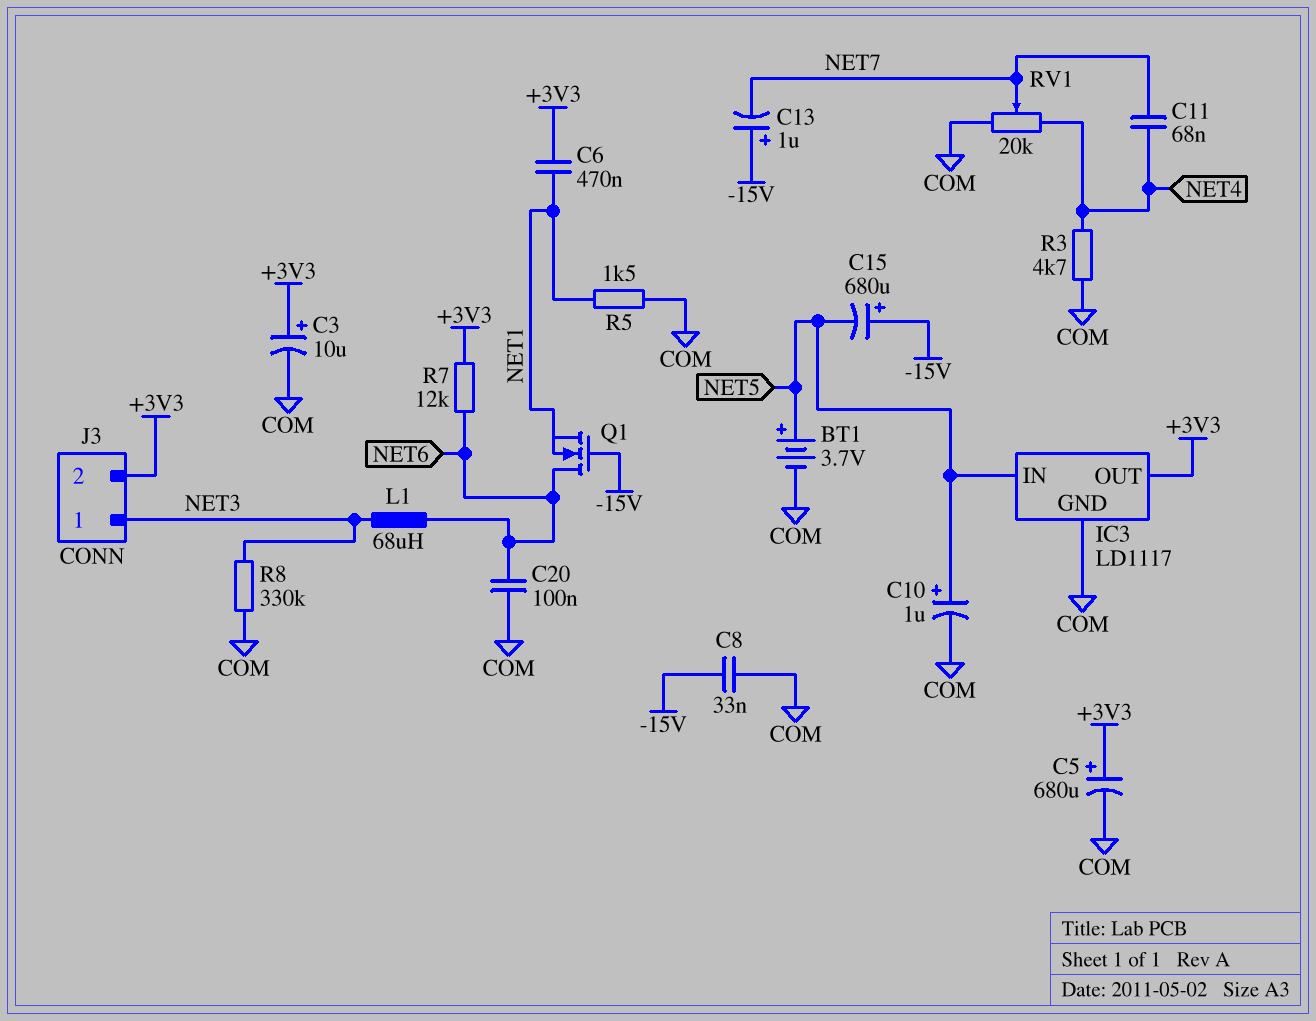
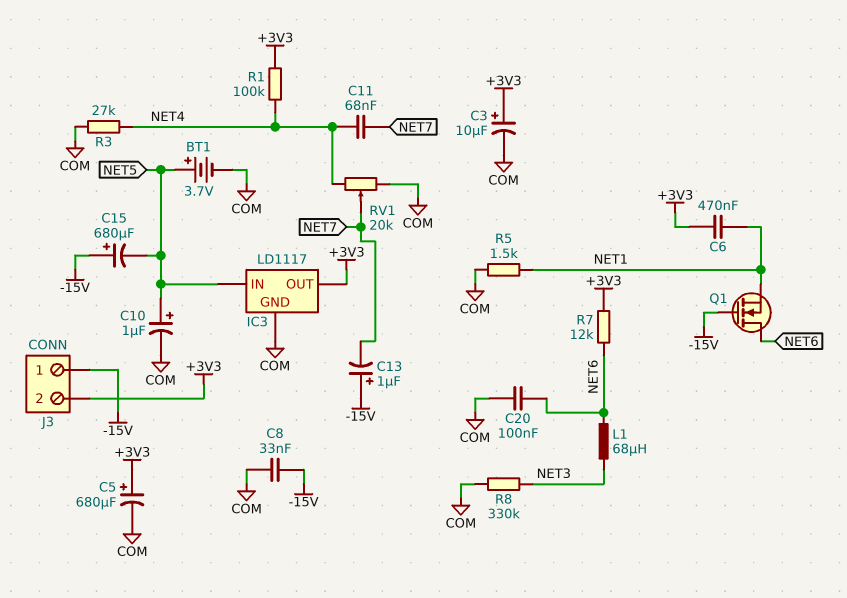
J3 pin 1: NET3 -> -15V
R1: none -> 100k (+3V3, NET4)
R3: 4.7k (COM, NET4) -> 27k (COM, NET4)

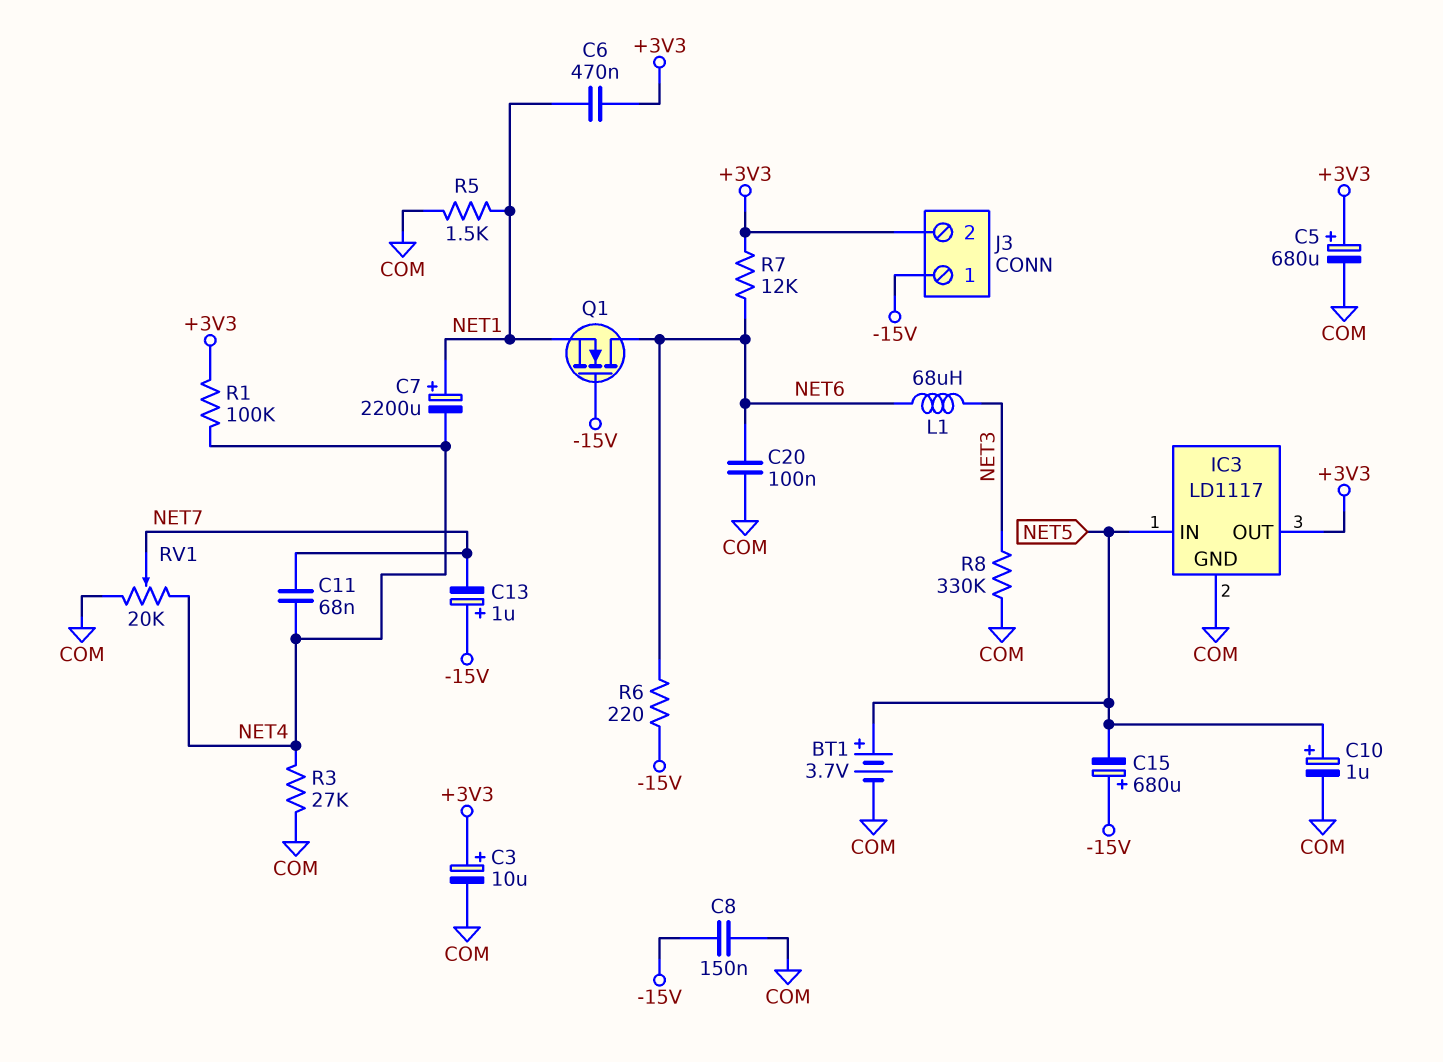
C7: none -> 2200uF (plus NET1, minus NET4)
C8: 33nF (-15V, COM) -> 150nF (-15V, COM)
R6: none -> 220 (-15V, NET6)

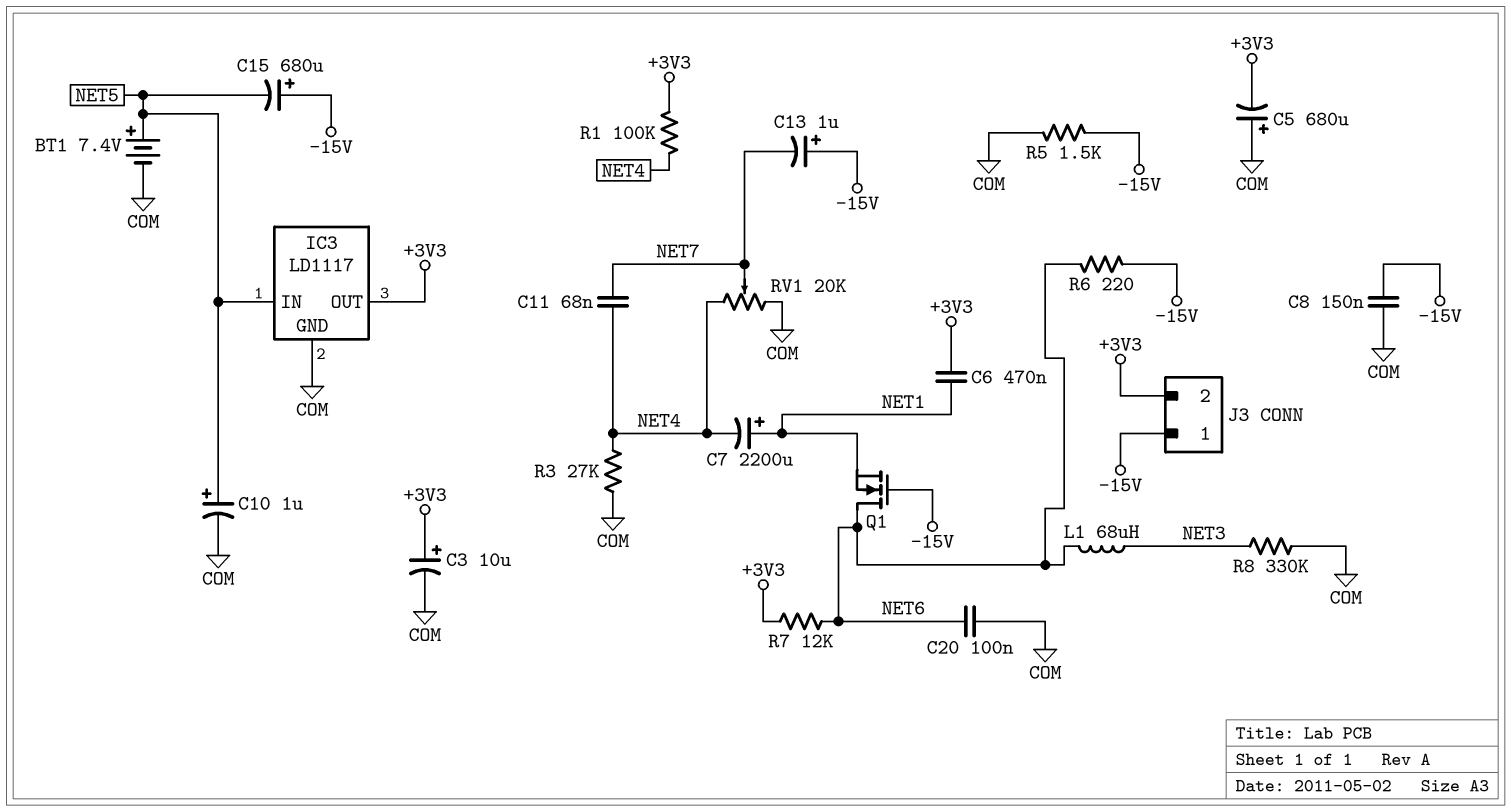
BT1: 3.7V (plus NET5, minus COM) -> 7.4V (plus NET5, minus COM)
C5: 680uF (plus +3V3, minus COM) -> 680uF (plus COM, minus +3V3)
R5: 1.5k (COM, NET1) -> 1.5k (-15V, COM)

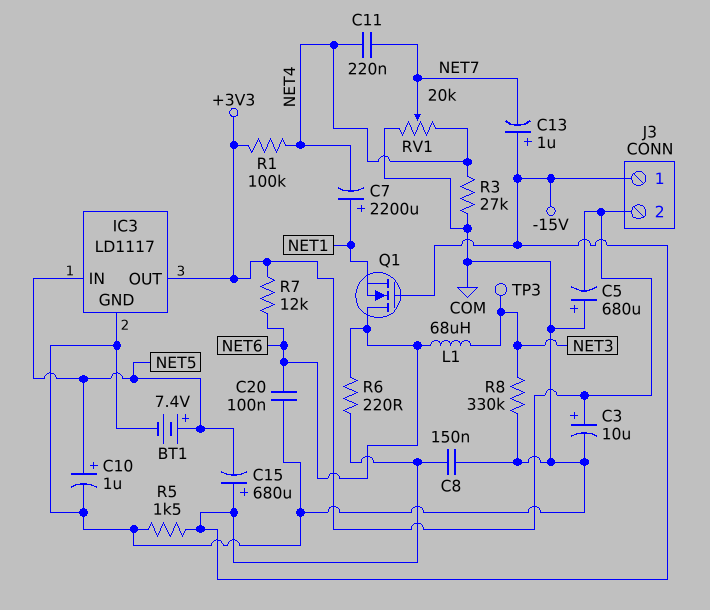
C6: 470nF (+3V3, NET1) -> none
C11: 68nF (NET4, NET7) -> 220nF (NET4, NET7)
TP3: none -> test point (NET3)

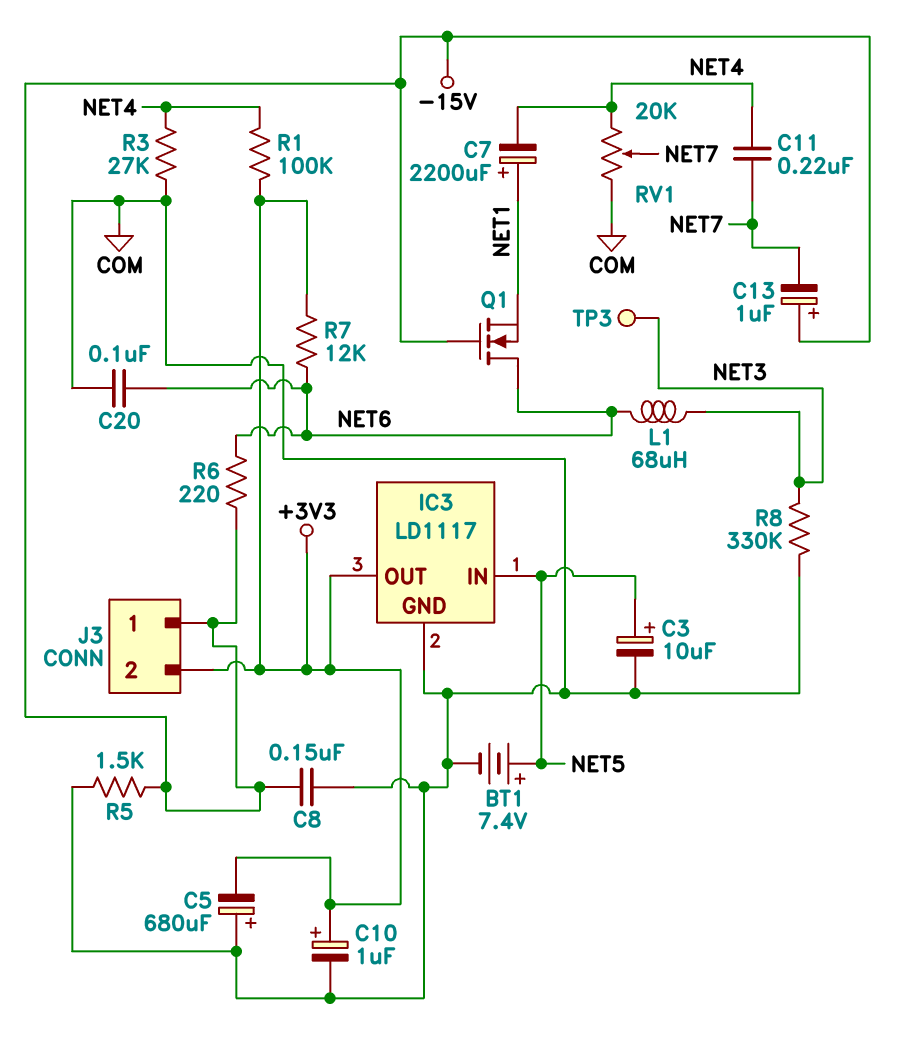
C3: 10uF (plus +3V3, minus COM) -> 10uF (plus NET5, minus COM)
C10: 1uF (plus NET5, minus COM) -> 1uF (plus +3V3, minus COM)
C15: 680uF (plus -15V, minus NET5) -> none

